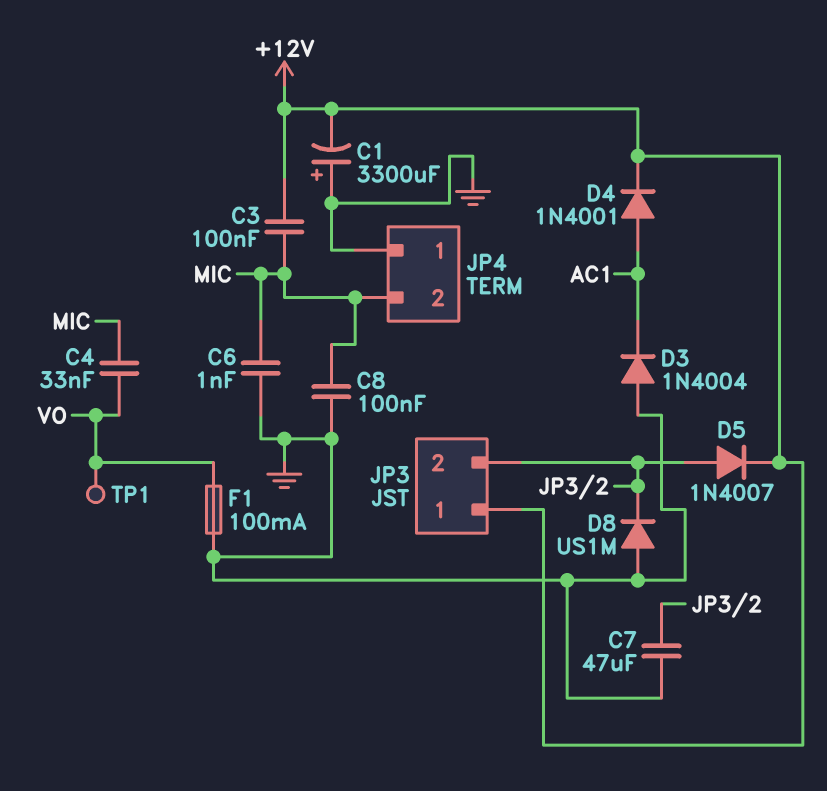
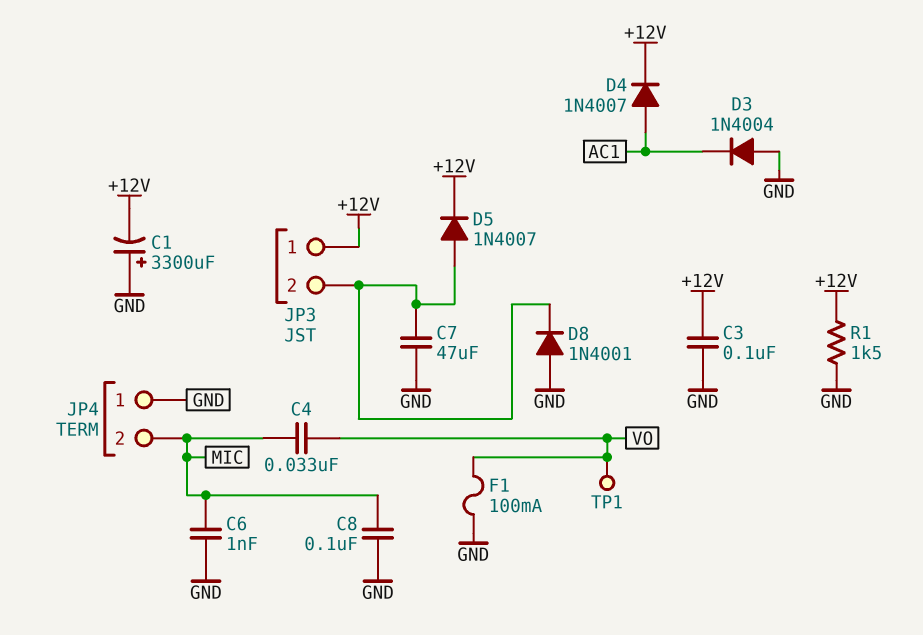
C3: 100nF (+12V, MIC) -> 100nF (+12V, GND)
D4: diode 1N4001 (A AC1, K +12V) -> diode 1N4007 (A AC1, K +12V)
D8: diode US1M (A GND, K JP3/2) -> diode 1N4001 (A GND, K JP3/2)
R1: none -> 1.5k (+12V, GND)

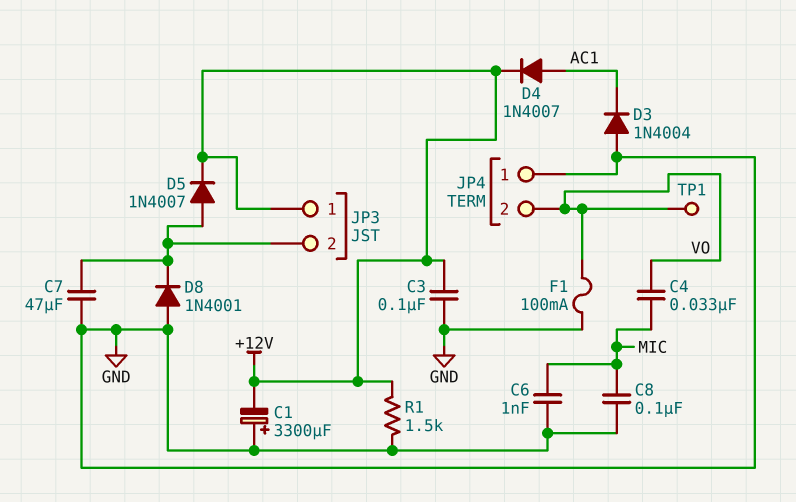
JP4 pin 2: MIC -> VO

